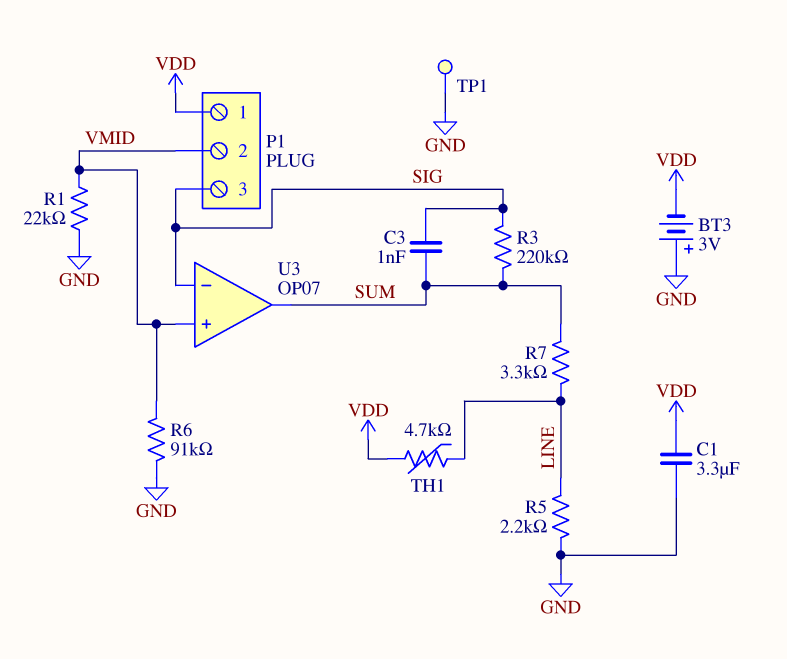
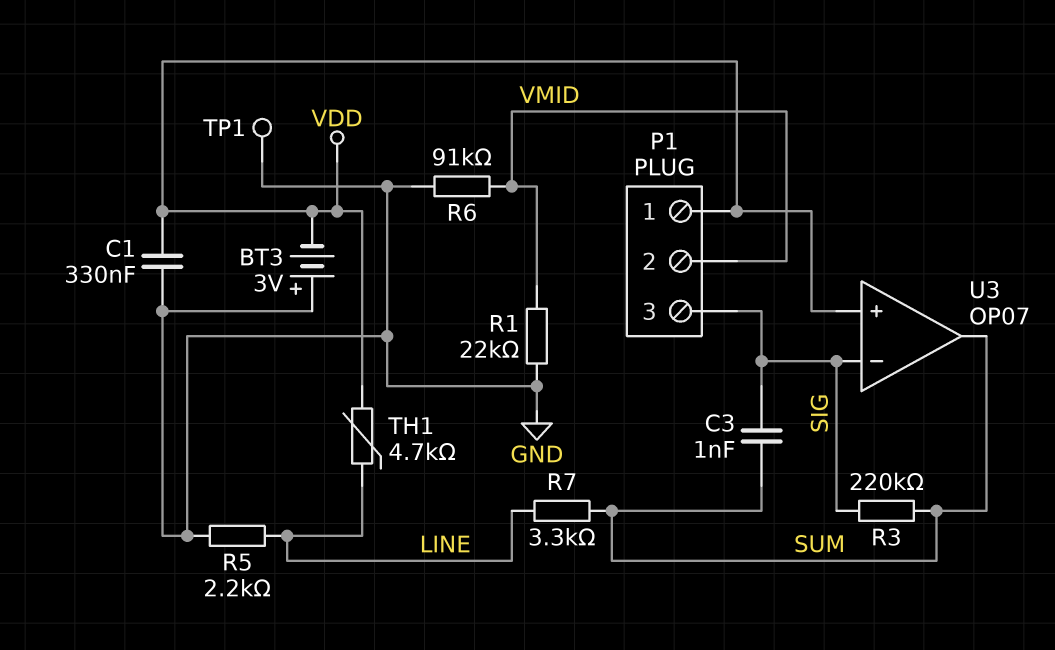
C1: 3.3uF (GND, VDD) -> 330nF (GND, VDD)
U3 pin in+: VMID -> VDD

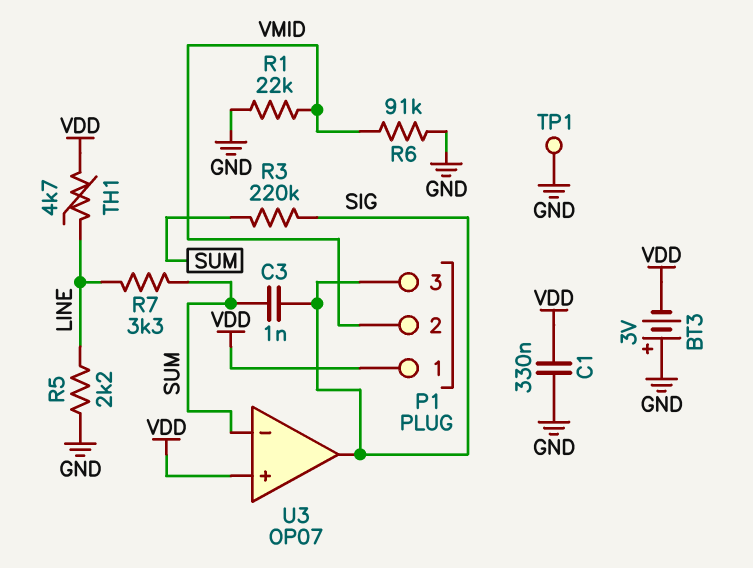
U3 pin in-: SIG -> SUM
U3 pin out: SUM -> SIG

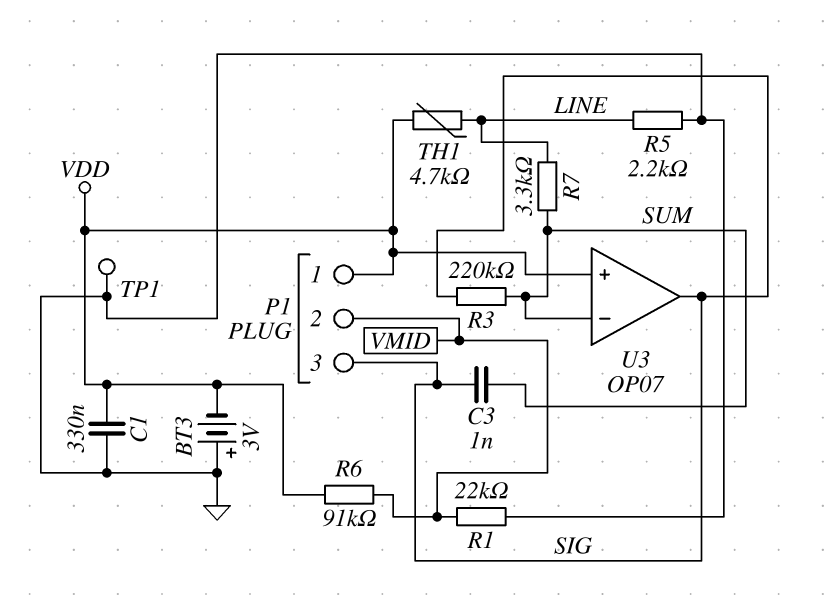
R6: 91k (GND, VMID) -> 91k (VDD, VMID)

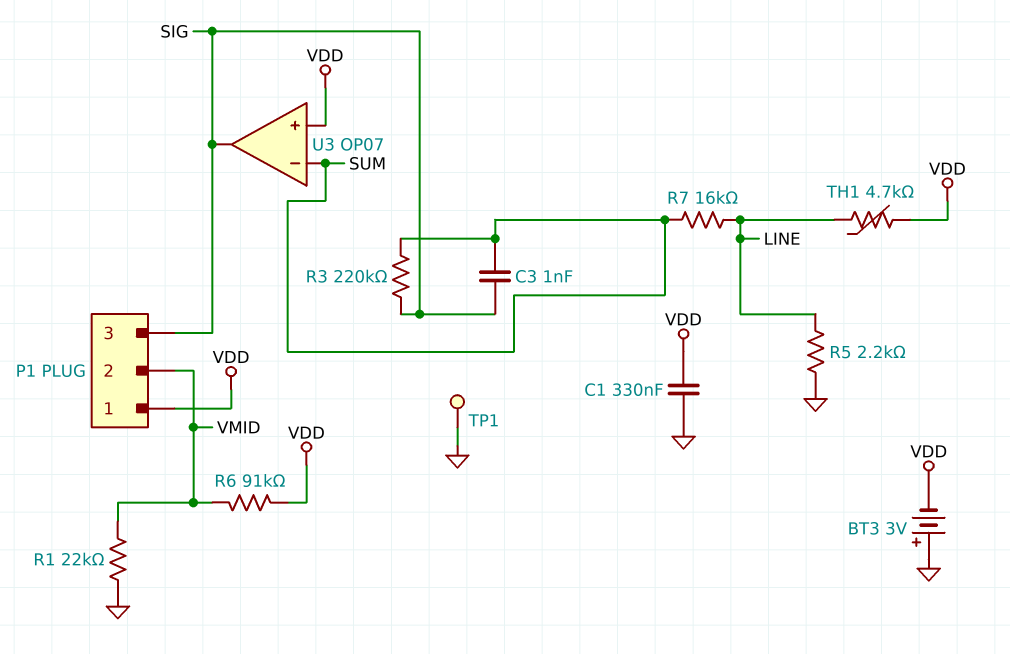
R7: 3.3k (LINE, SUM) -> 16k (LINE, SUM)

